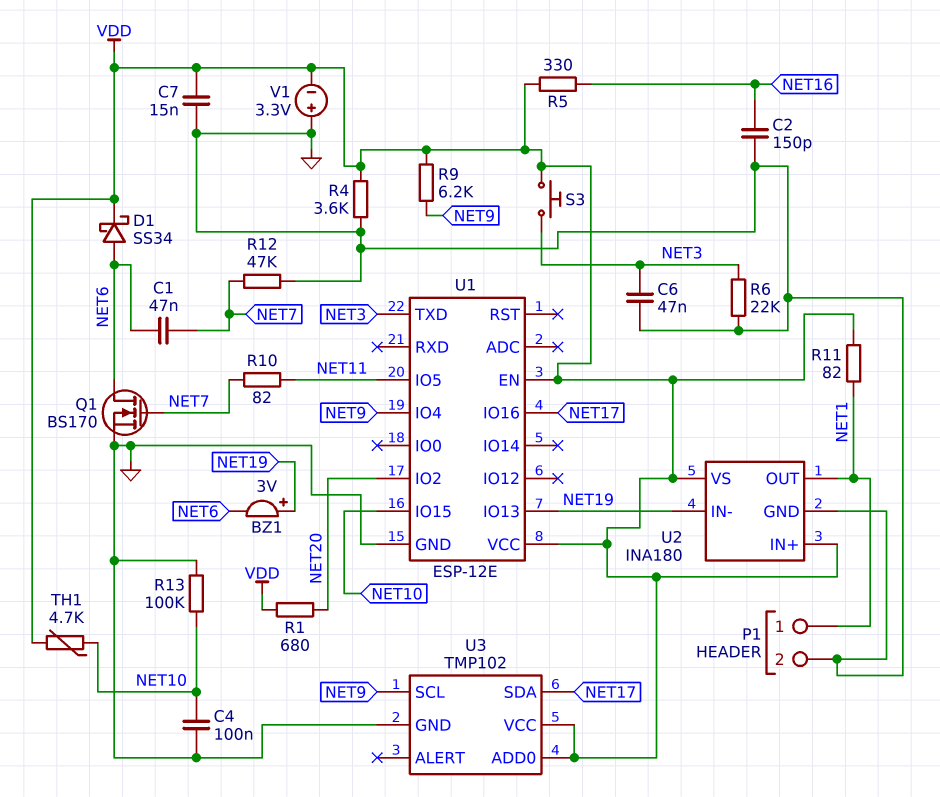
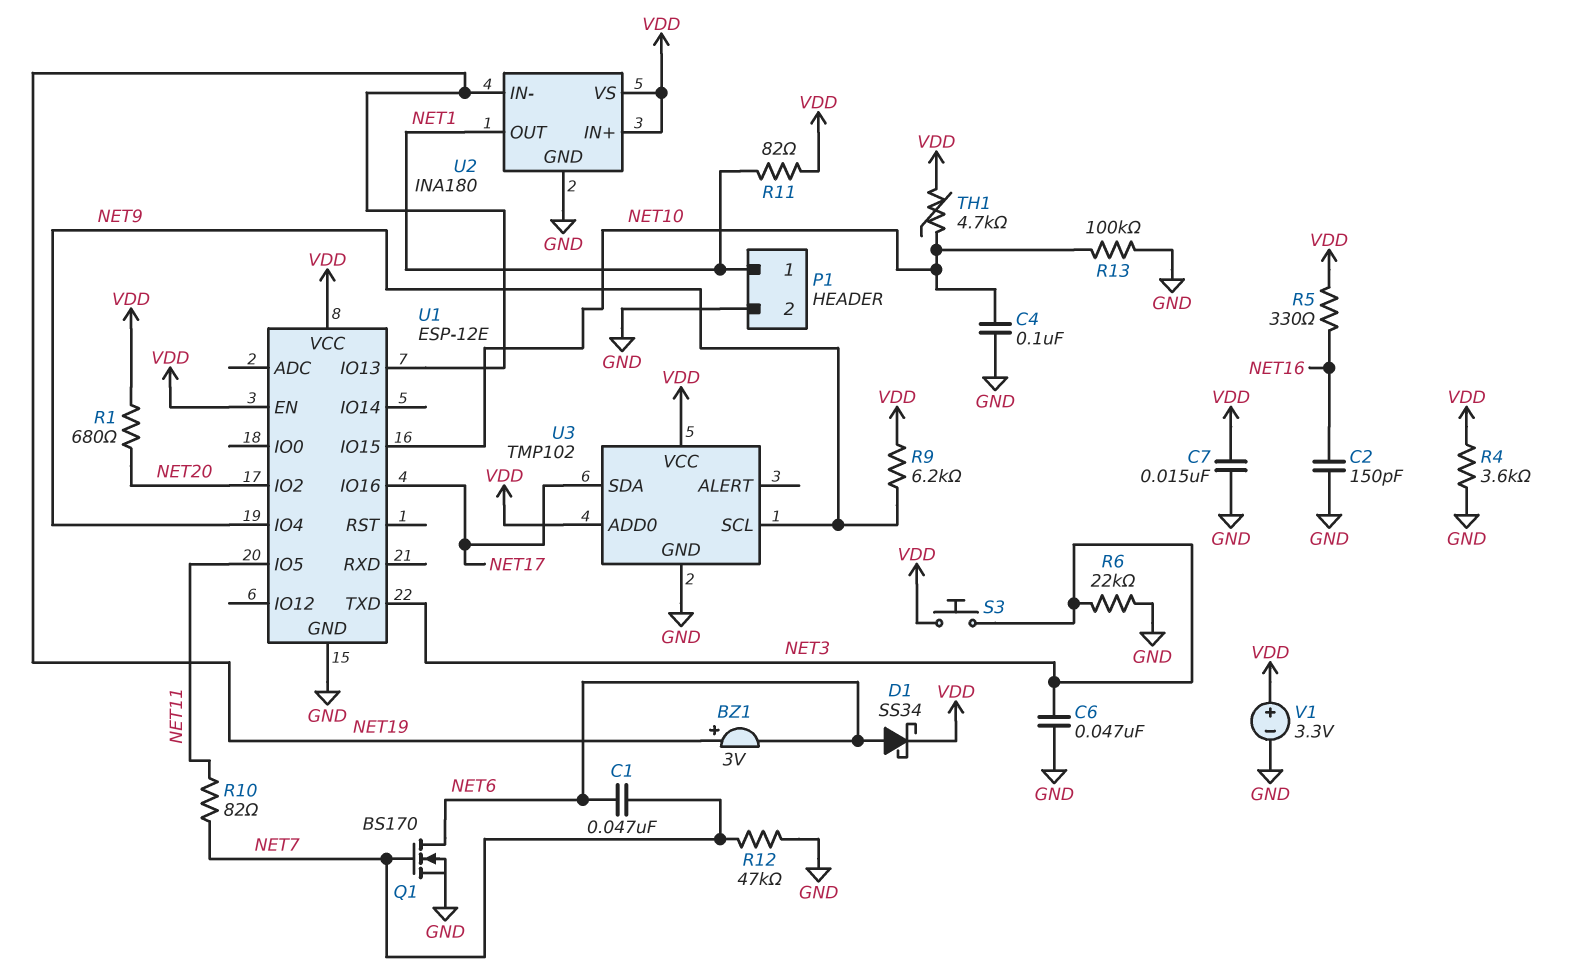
V1: 3.3V (plus GND, minus VDD) -> 3.3V (plus VDD, minus GND)

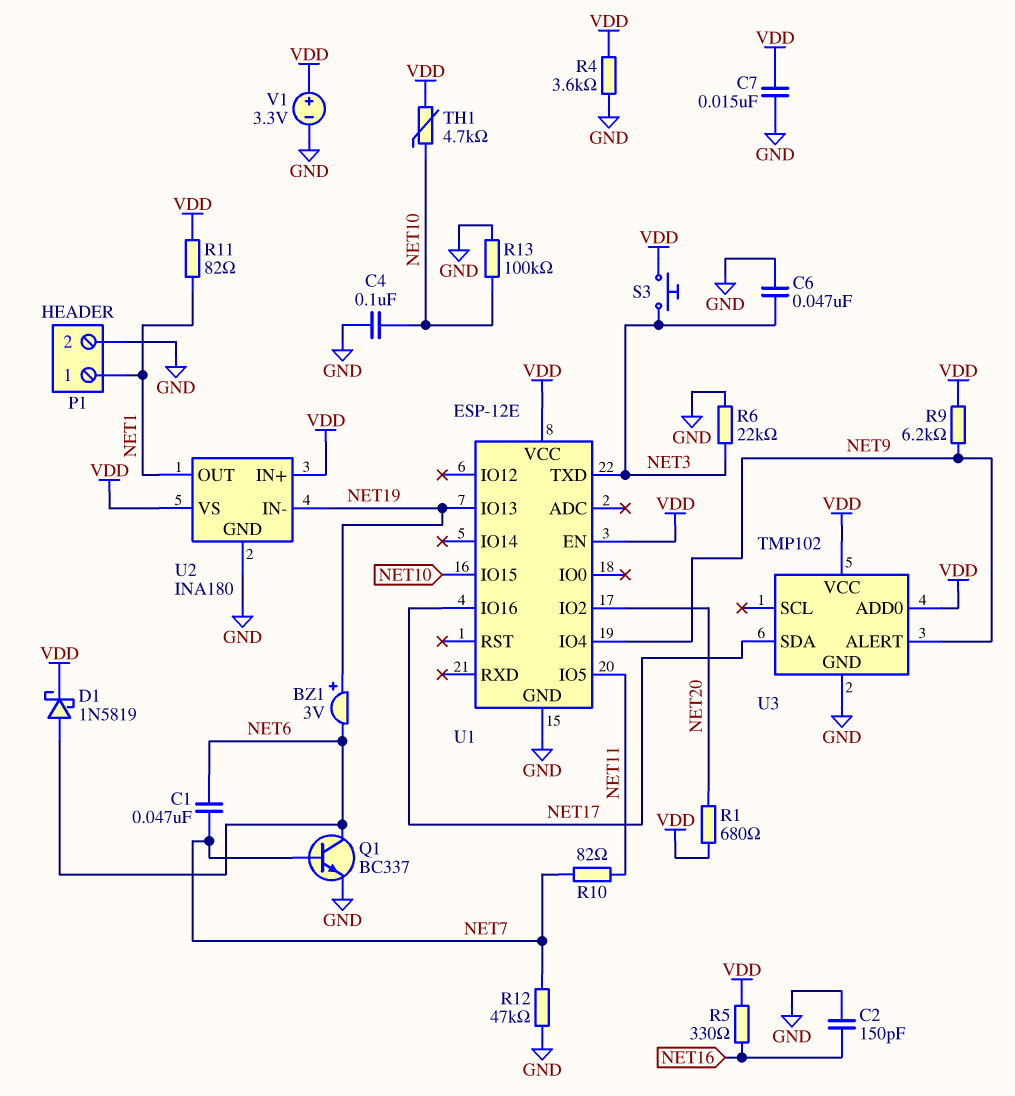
D1: schottky SS34 (A NET6, K VDD) -> schottky 1N5819 (A NET6, K VDD)
Q1: NMOS BS170 (G NET7, D NET6, S GND) -> NPN BC337 (B NET7, C NET6, E GND)
U3 pin ALERT: none -> NET9
U3 pin SCL: NET9 -> none

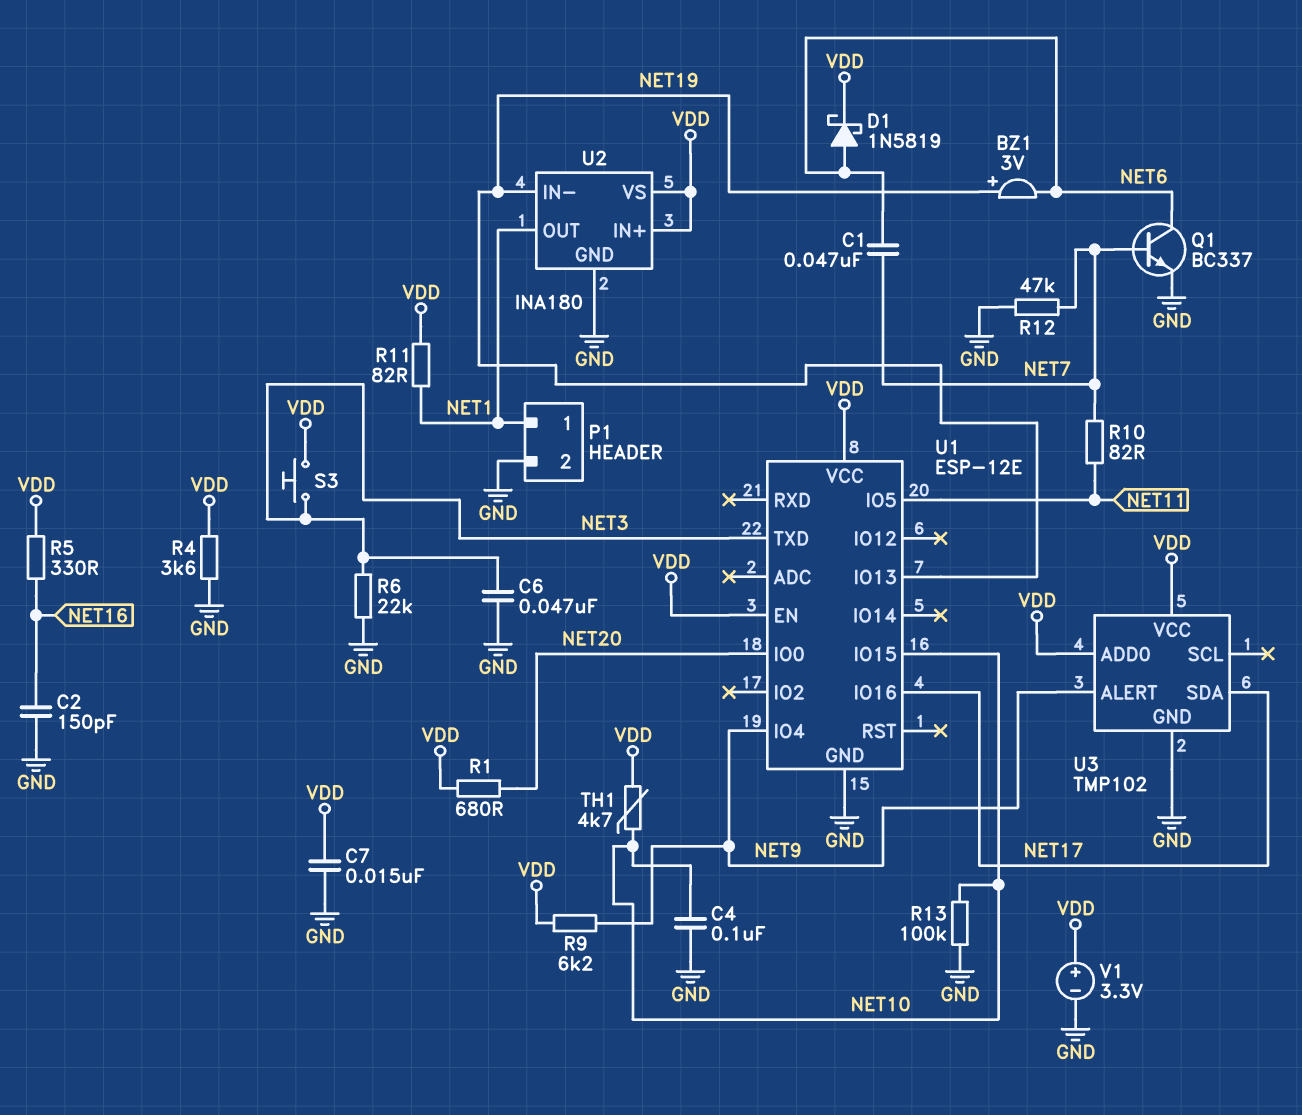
U1 pin IO0: none -> NET20
U1 pin IO2: NET20 -> none

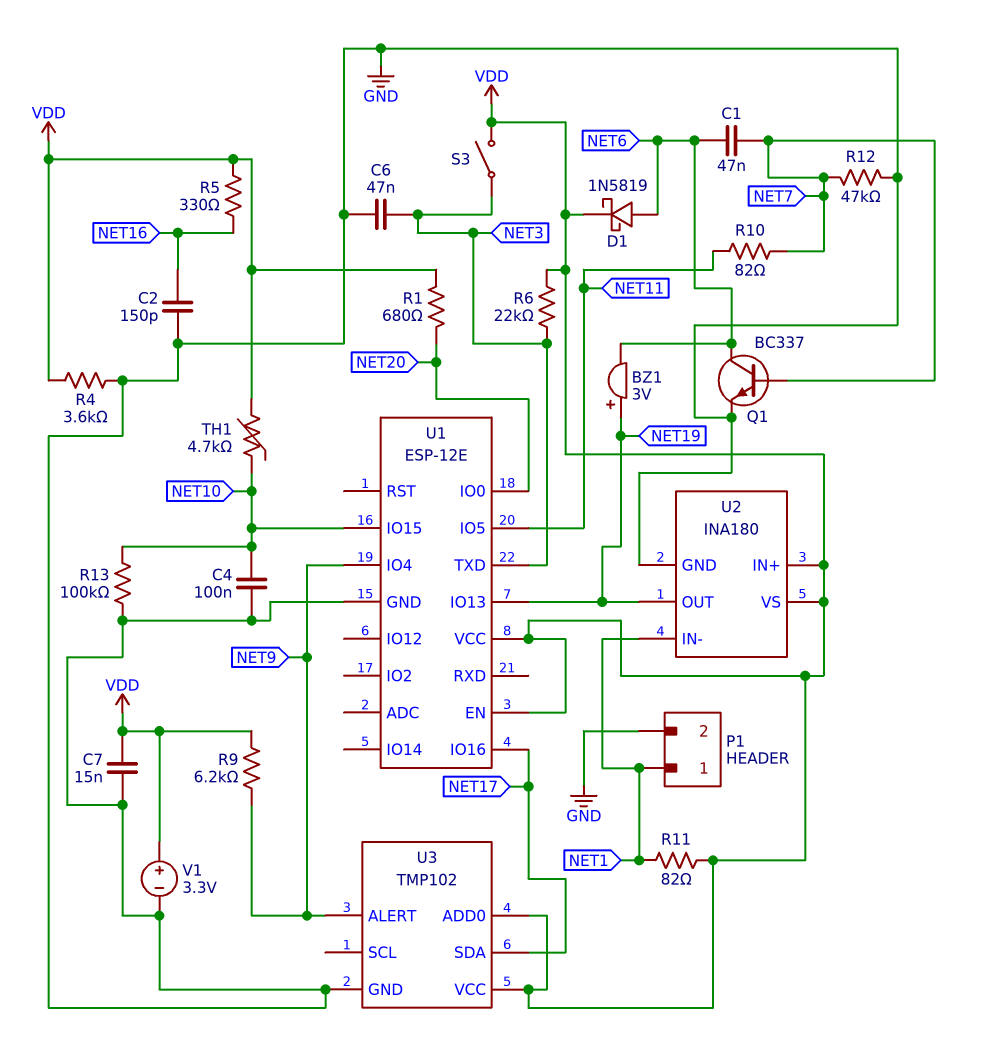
R6: 22k (GND, NET3) -> 22k (NET3, VDD)
S3: button (NET3, VDD) -> switch (NET3, VDD)
U2 pin IN-: NET19 -> NET1
U2 pin OUT: NET1 -> NET19

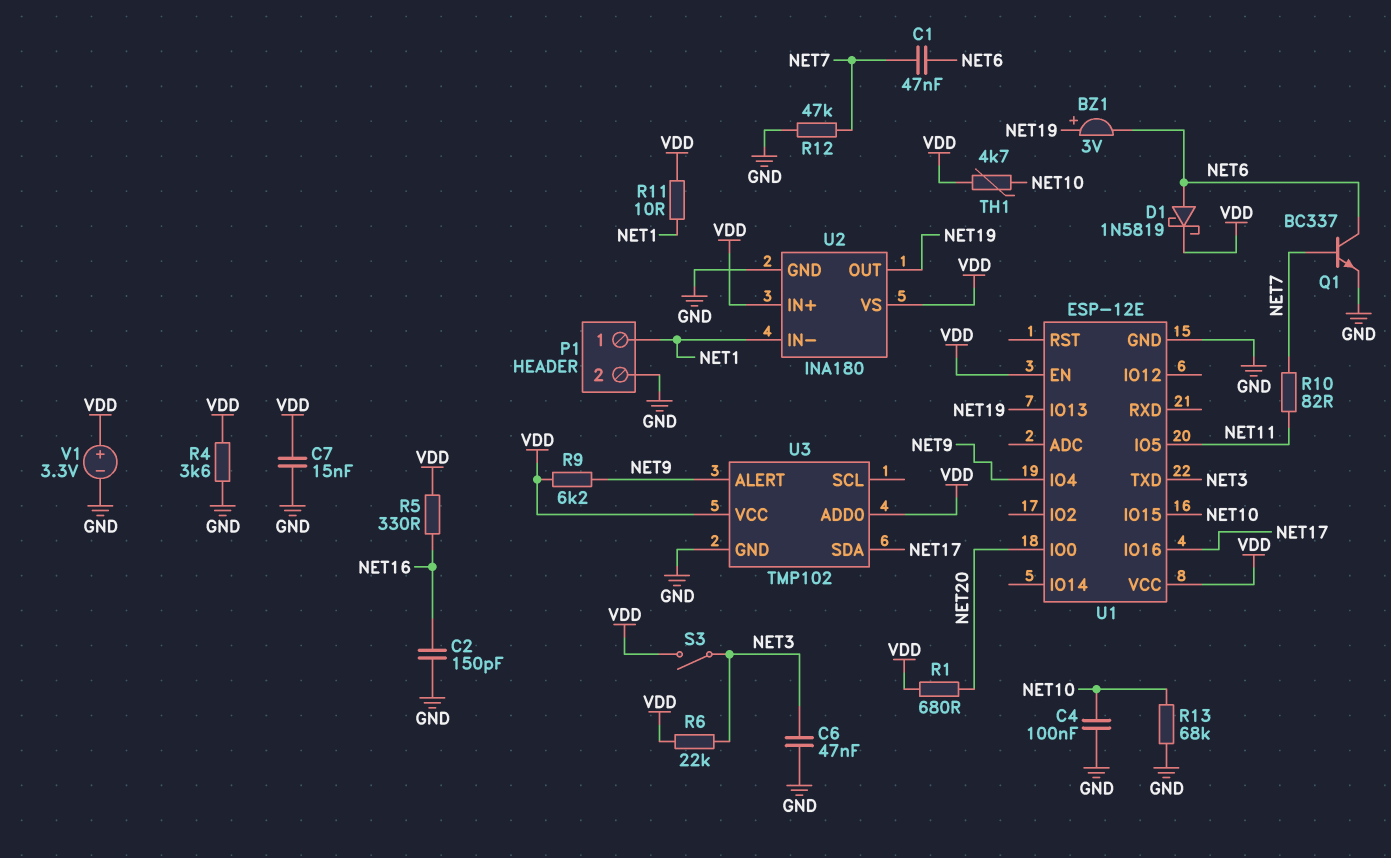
R11: 82 (NET1, VDD) -> 10 (NET1, VDD)
R13: 100k (GND, NET10) -> 68k (GND, NET10)

